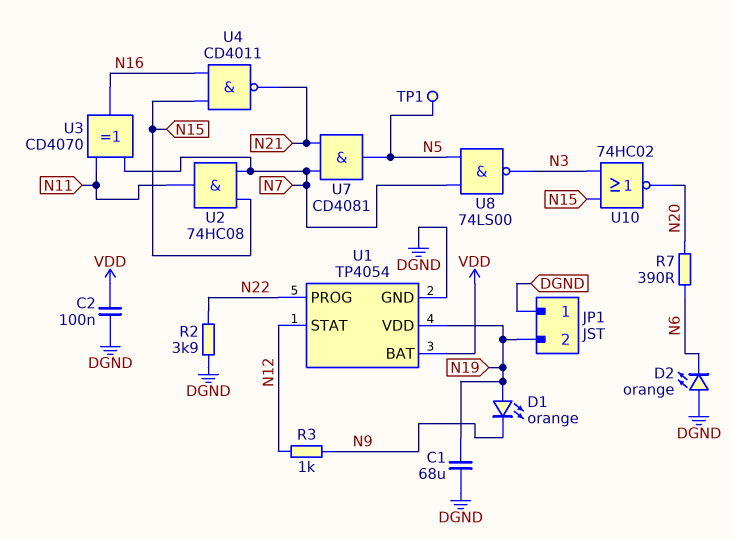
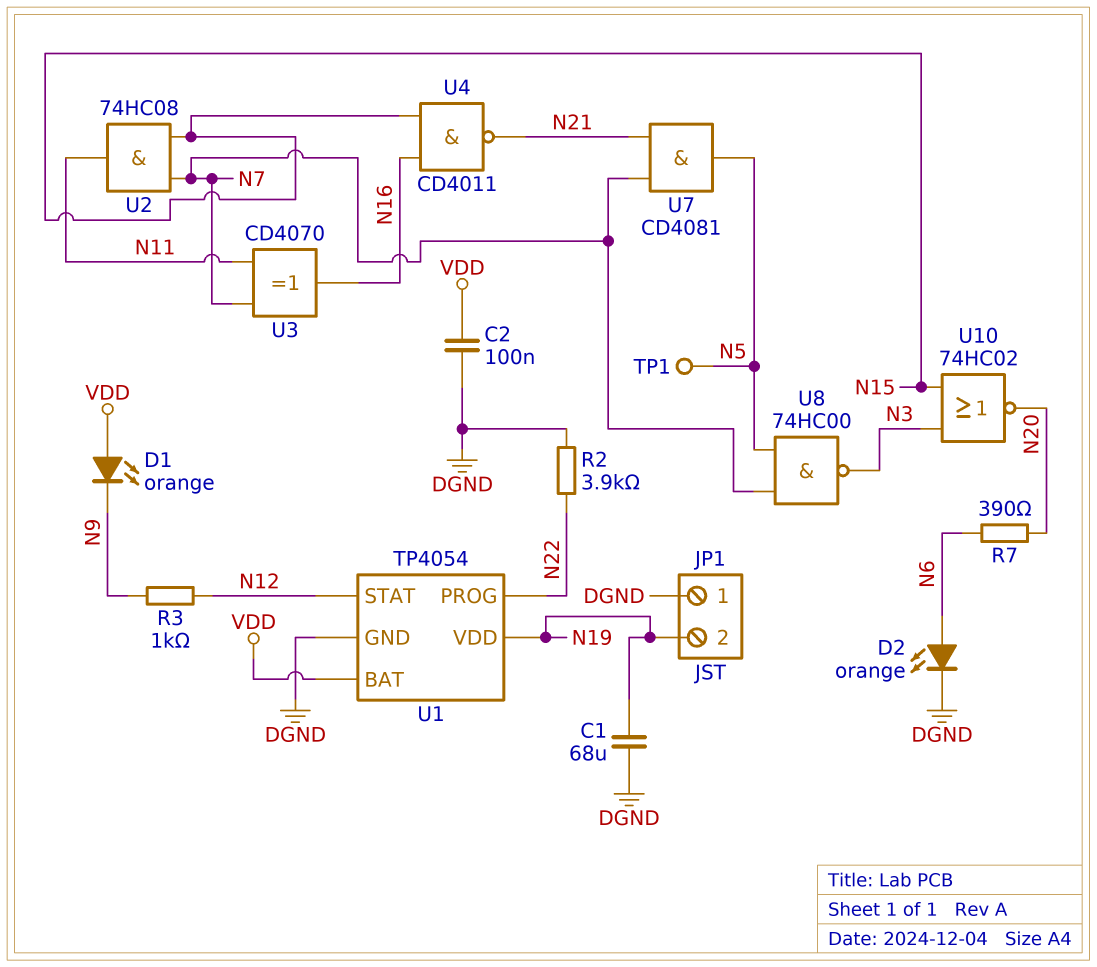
D1: LED orange (A N19, K N9) -> LED orange (A VDD, K N9)
D2: LED orange (A DGND, K N6) -> LED orange (A N6, K DGND)
U8: NAND 74LS00 (in N5, in N7, out N3) -> NAND 74HC00 (in N5, in N7, out N3)

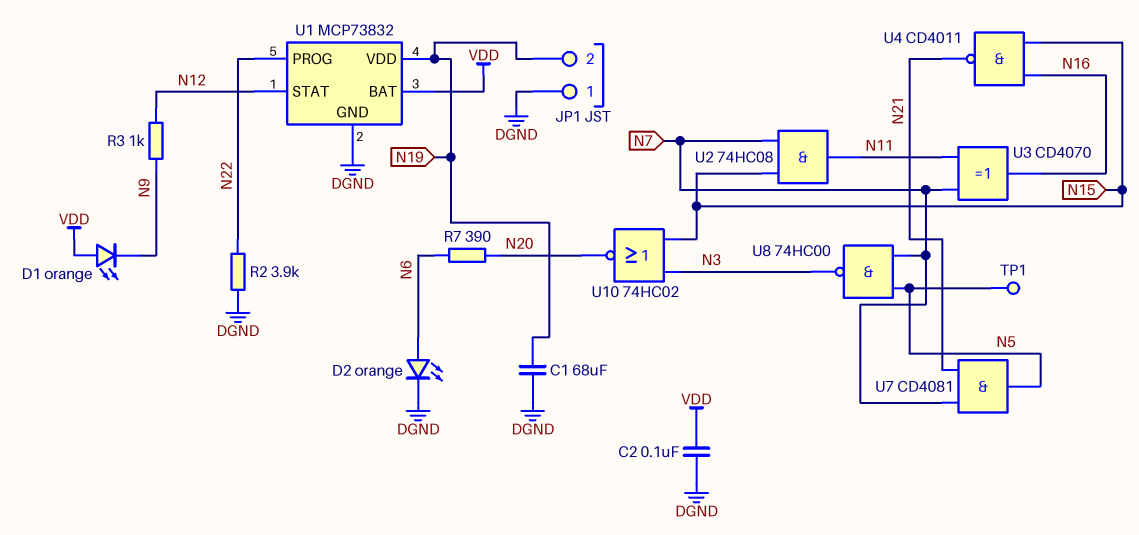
U1: TP4054 -> MCP73832

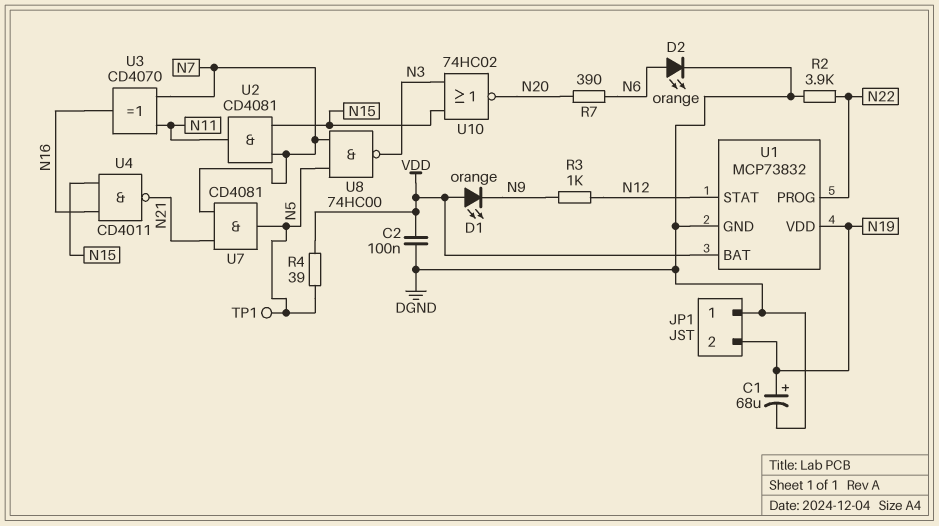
C1: 68uF (DGND, N19) -> 68uF (plus N19, minus DGND)
R4: none -> 39 (N5, VDD)
U2: AND 74HC08 (in N7, in N15, out N11) -> AND CD4081 (in N7, in N15, out N11)

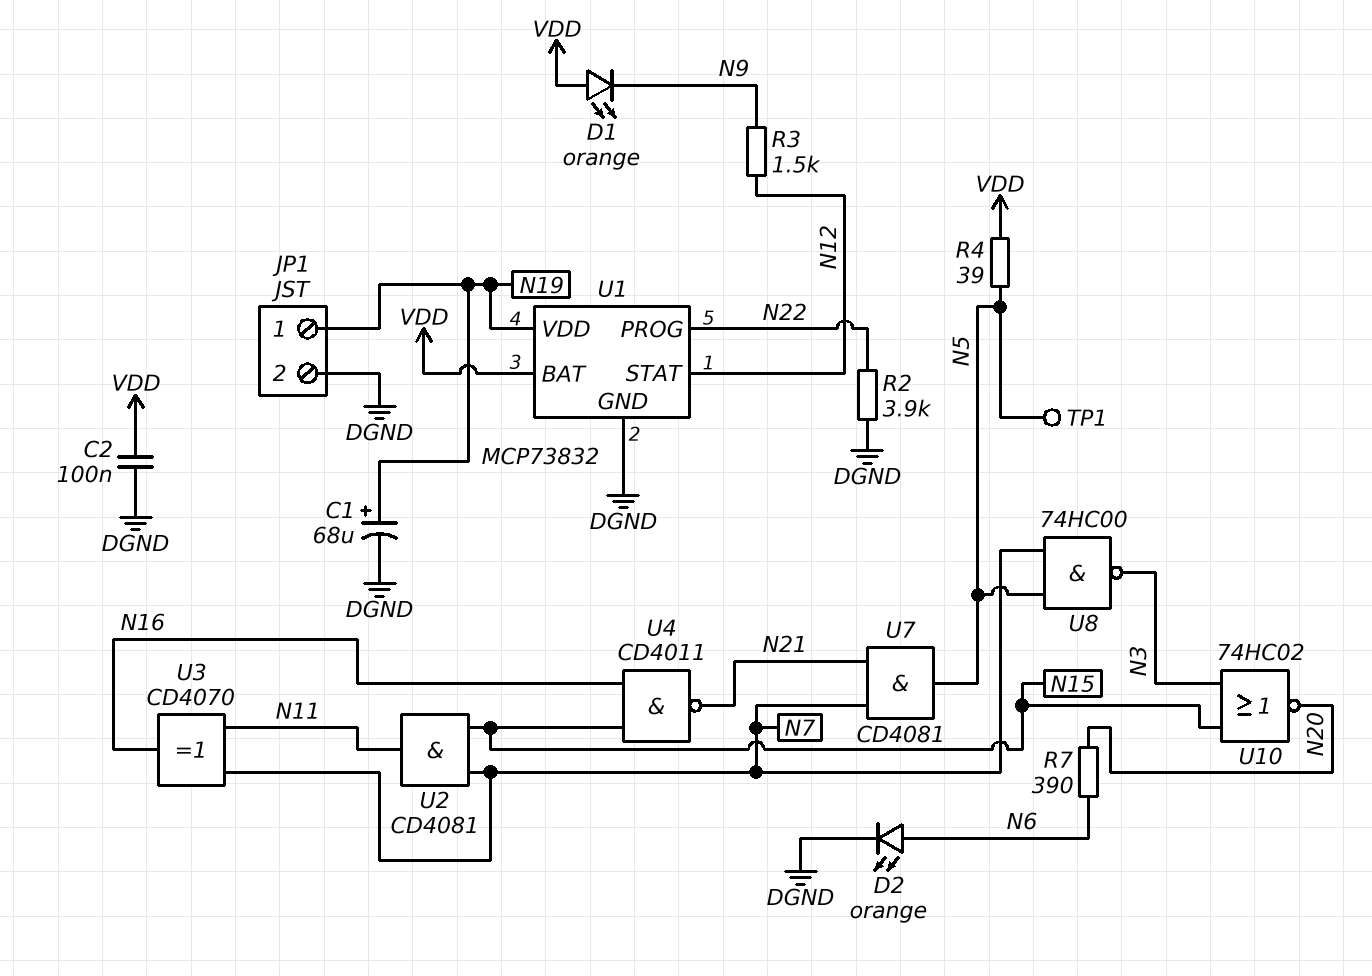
JP1 pin 1: DGND -> N19
JP1 pin 2: N19 -> DGND
R3: 1k (N9, N12) -> 1.5k (N9, N12)

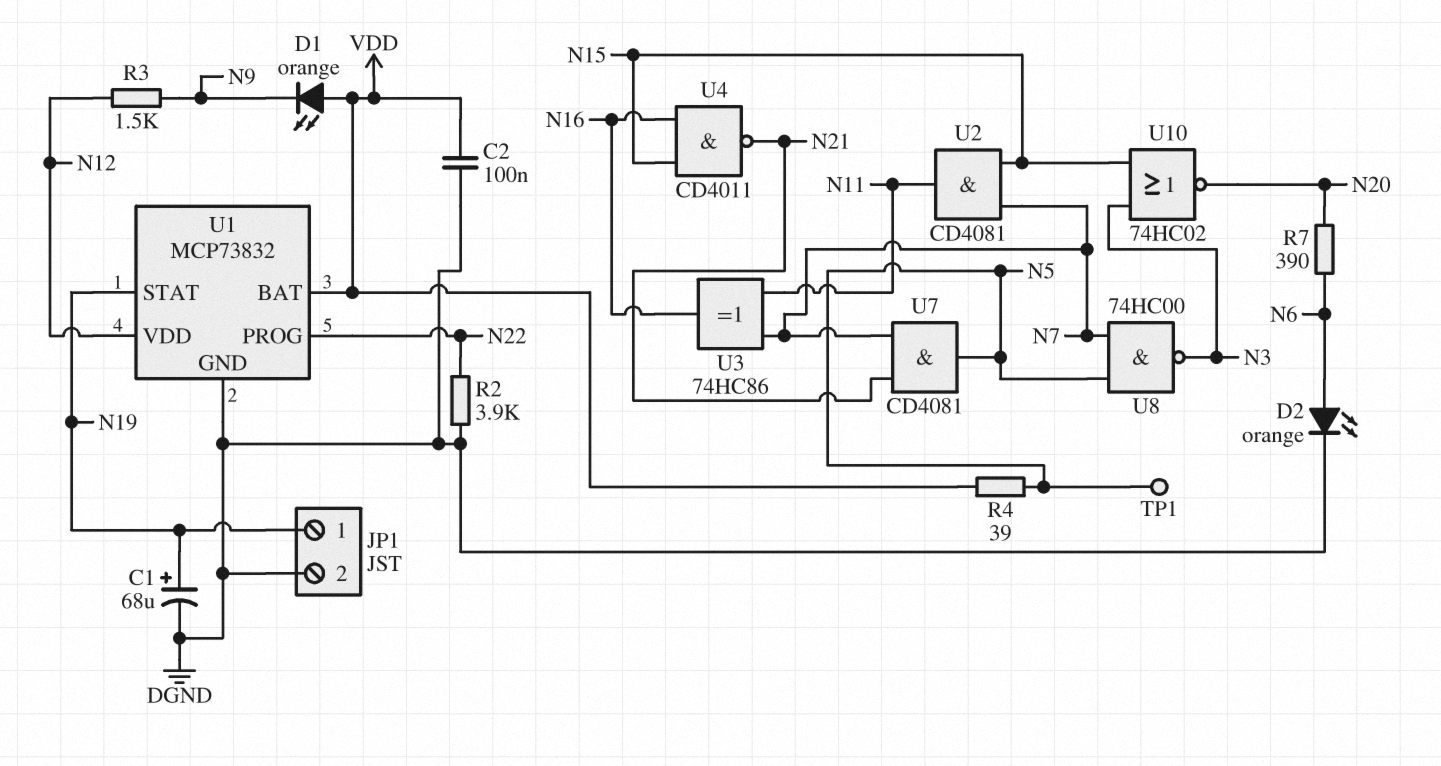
U1 pin STAT: N12 -> N19
U1 pin VDD: N19 -> N12
U3: XOR CD4070 (in N7, in N11, out N16) -> XOR 74HC86 (in N7, in N11, out N16)

